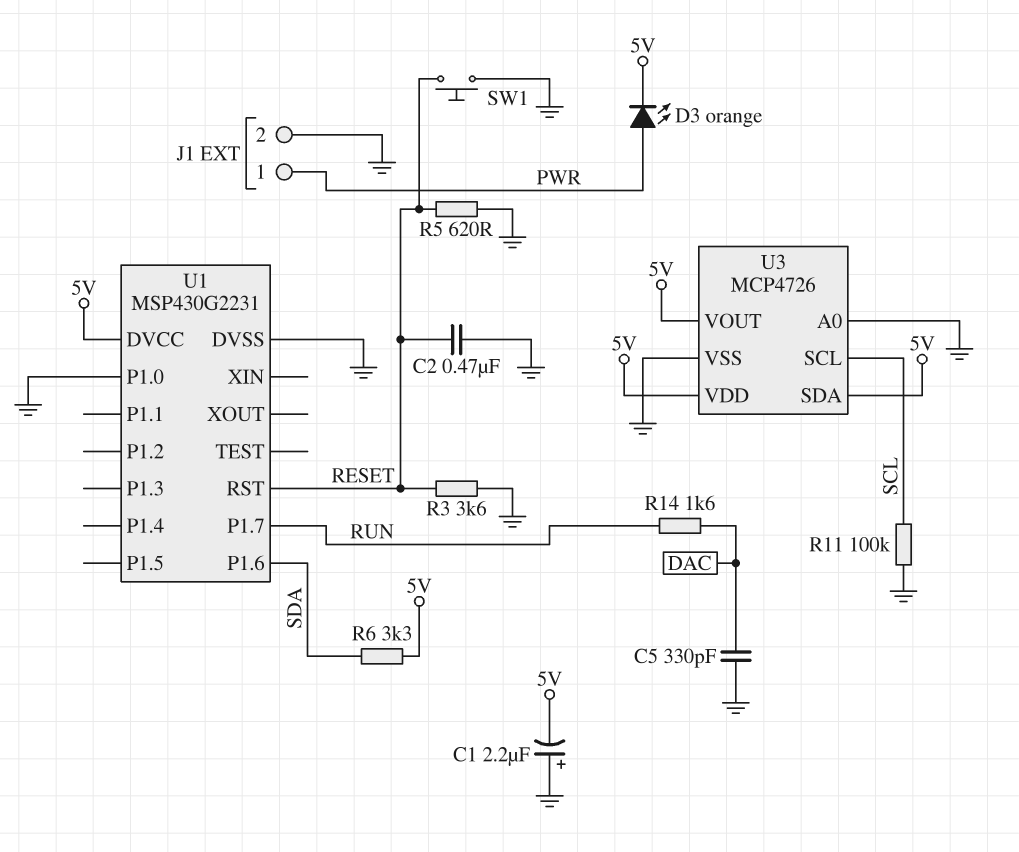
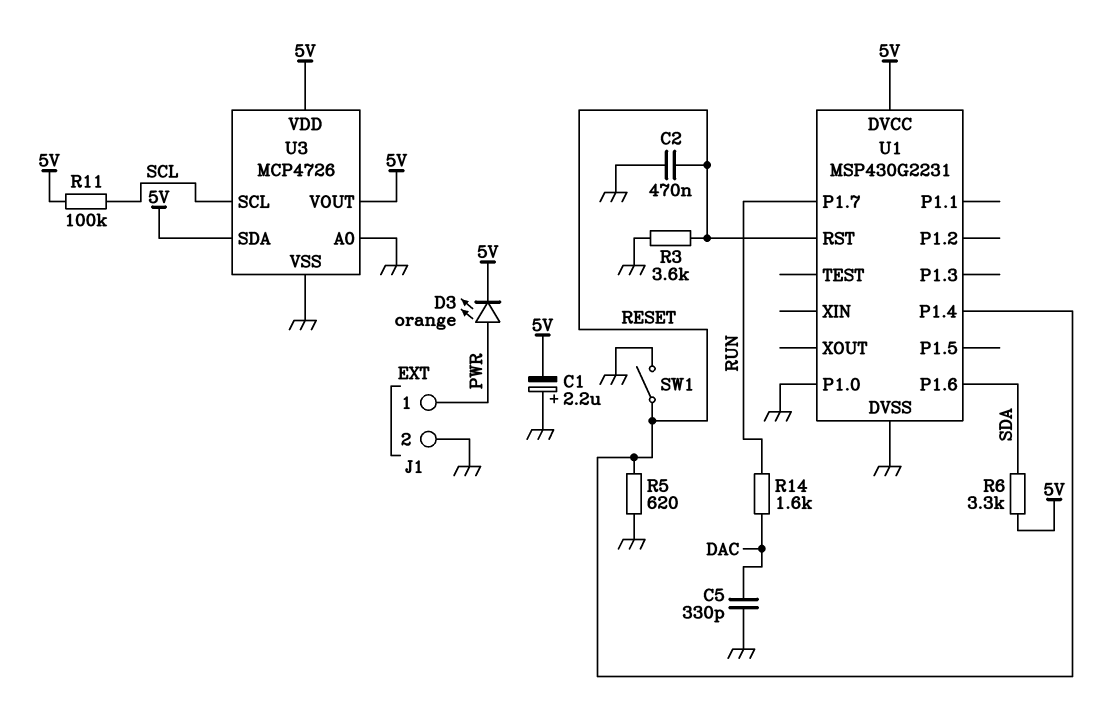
R11: 100k (GND, SCL) -> 100k (5V, SCL)
SW1: button (GND, RESET) -> switch (GND, RESET)
U1 pin P1.4: none -> RESET

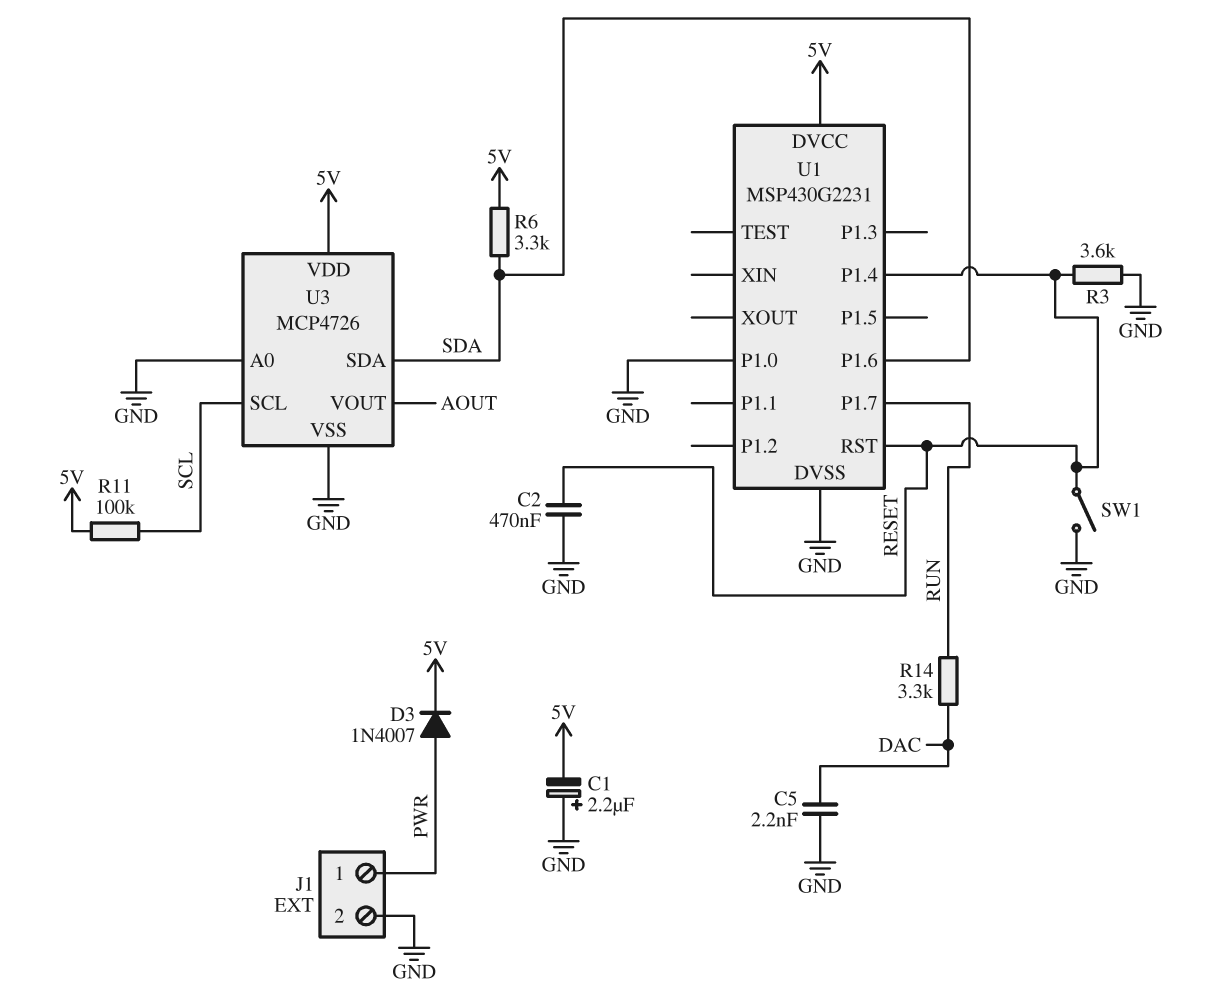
C5: 330pF (DAC, GND) -> 2.2nF (DAC, GND)
D3: LED orange (A PWR, K 5V) -> diode 1N4007 (A PWR, K 5V)
R5: 620 (GND, RESET) -> none
R14: 1.6k (DAC, RUN) -> 3.3k (DAC, RUN)
U3 pin SDA: 5V -> SDA
U3 pin VOUT: 5V -> AOUT

